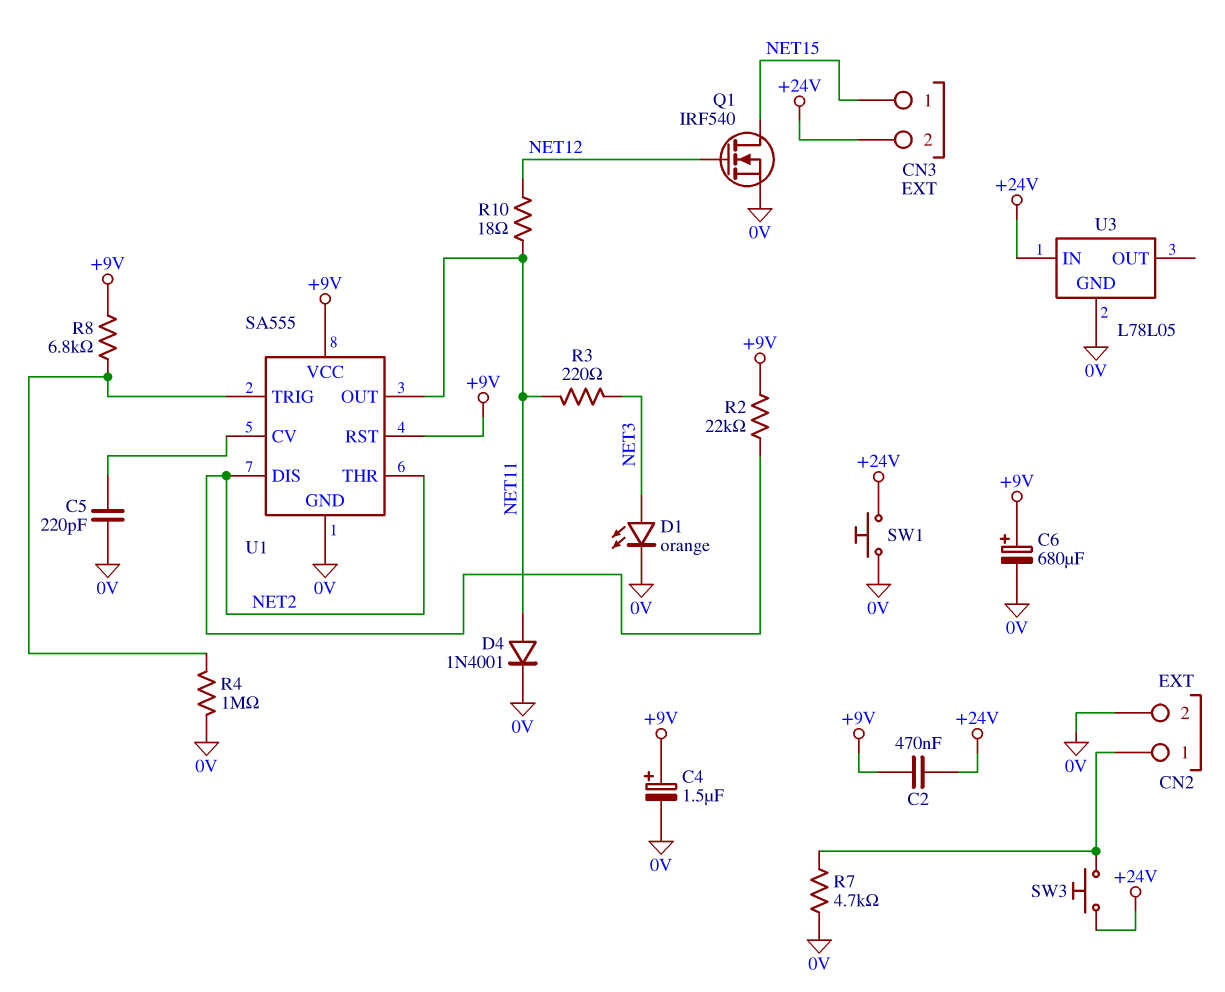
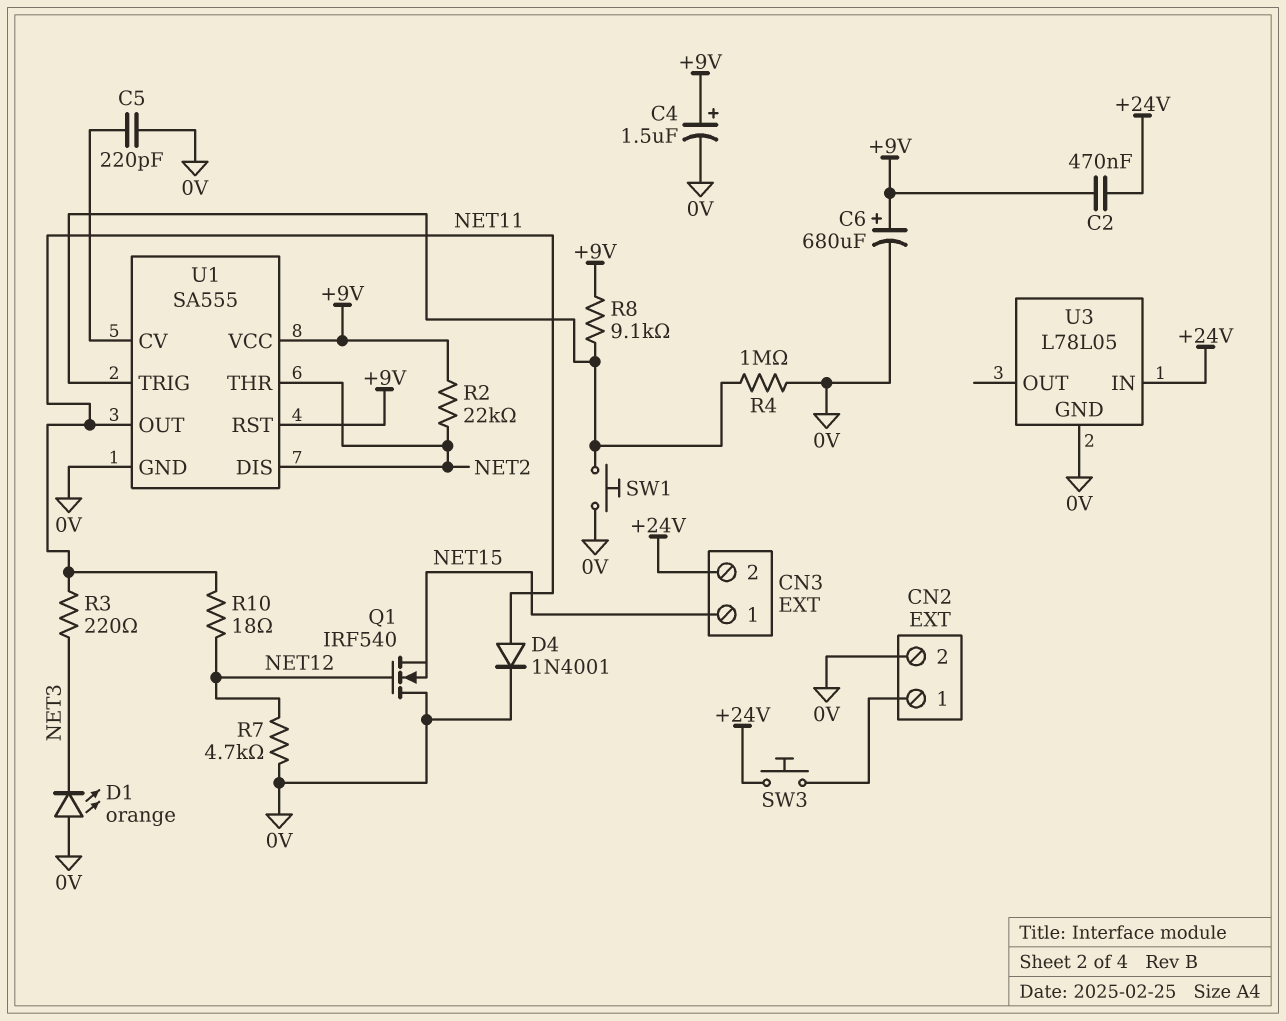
D1: LED orange (A NET3, K 0V) -> LED orange (A 0V, K NET3)
Q1: NMOS IRF540 (G NET12, D NET15, S 0V) -> NMOS IRF540 (G NET12, D 0V, S NET15)
R7: 4.7k (0V, CN2/1) -> 4.7k (0V, NET12)
R8: 6.8k (+9V, U1/TRIG) -> 9.1k (+9V, U1/TRIG)
SW1: button (+24V, 0V) -> button (0V, U1/TRIG)

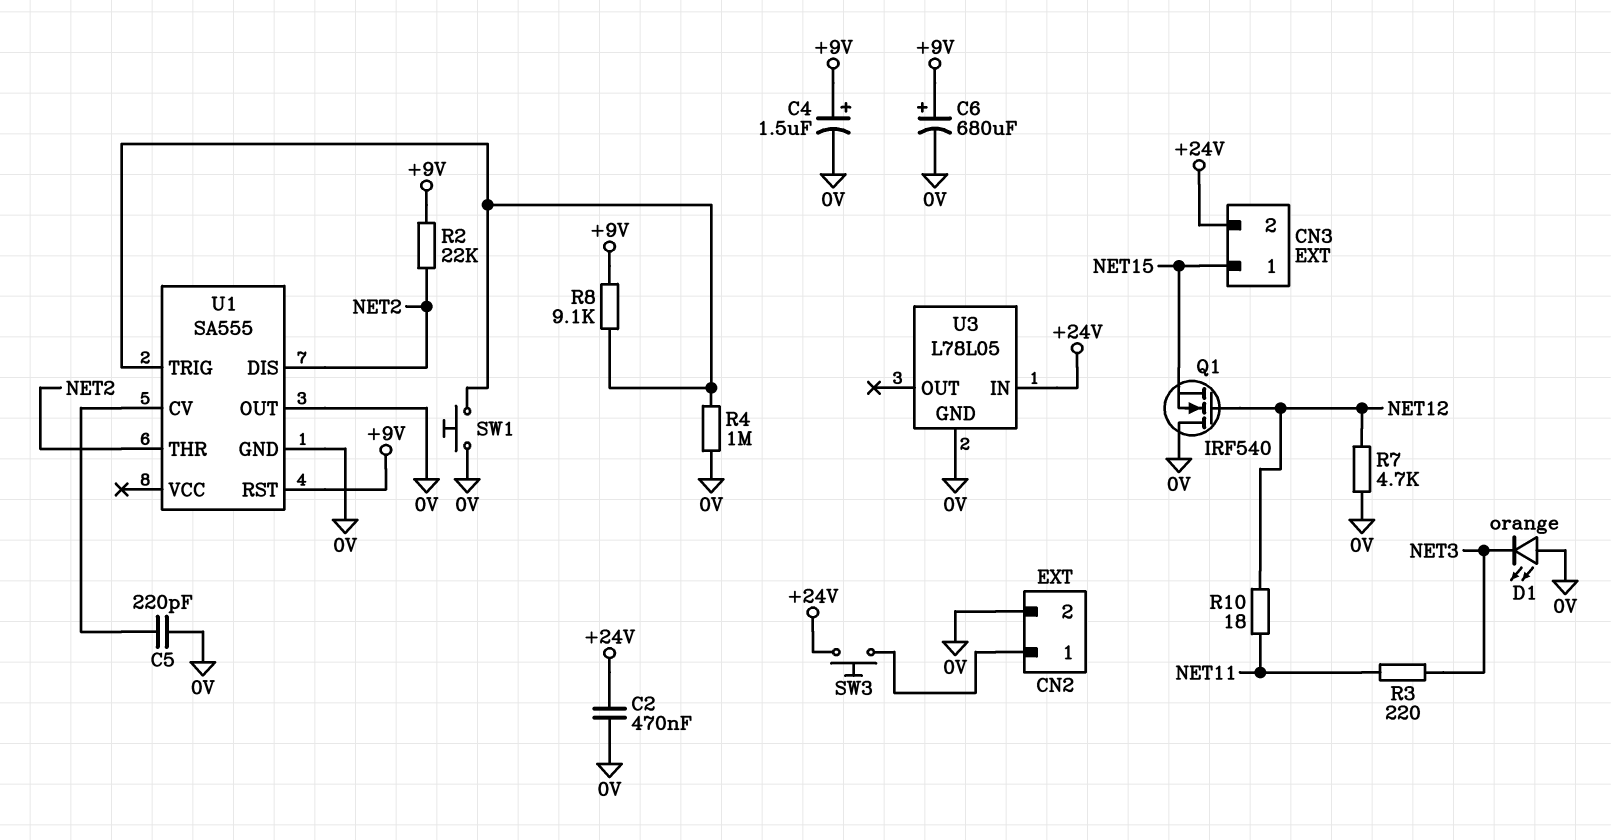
C2: 470nF (+9V, +24V) -> 470nF (+24V, 0V)
D4: diode 1N4001 (A NET11, K 0V) -> none
U1 pin OUT: NET11 -> 0V
U1 pin VCC: +9V -> none

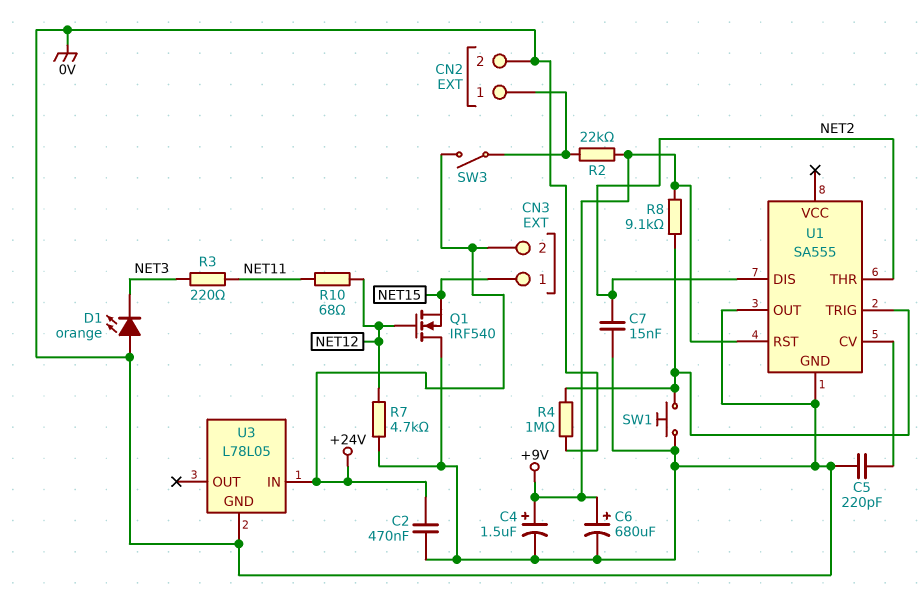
C7: none -> 15nF (0V, NET2)
R2: 22k (+9V, NET2) -> 22k (+9V, CN2/1)
R10: 18 (NET11, NET12) -> 68 (NET11, NET12)
SW3: button (+24V, CN2/1) -> switch (+24V, CN2/1)

